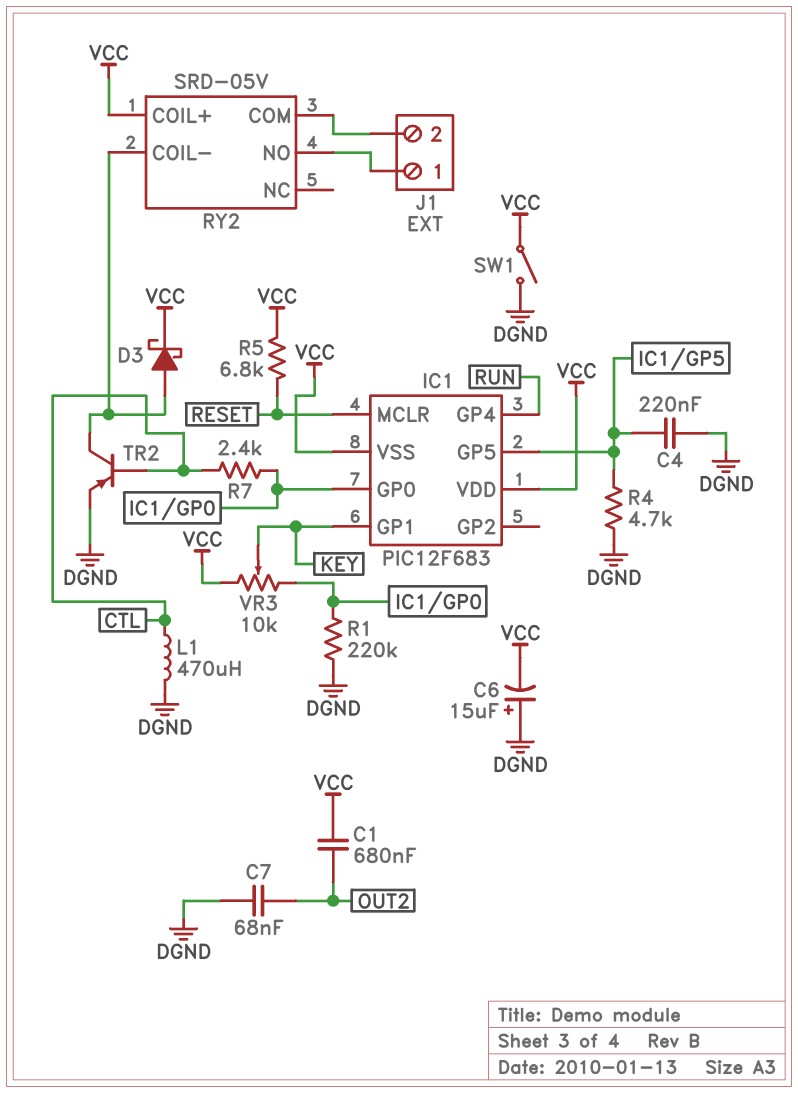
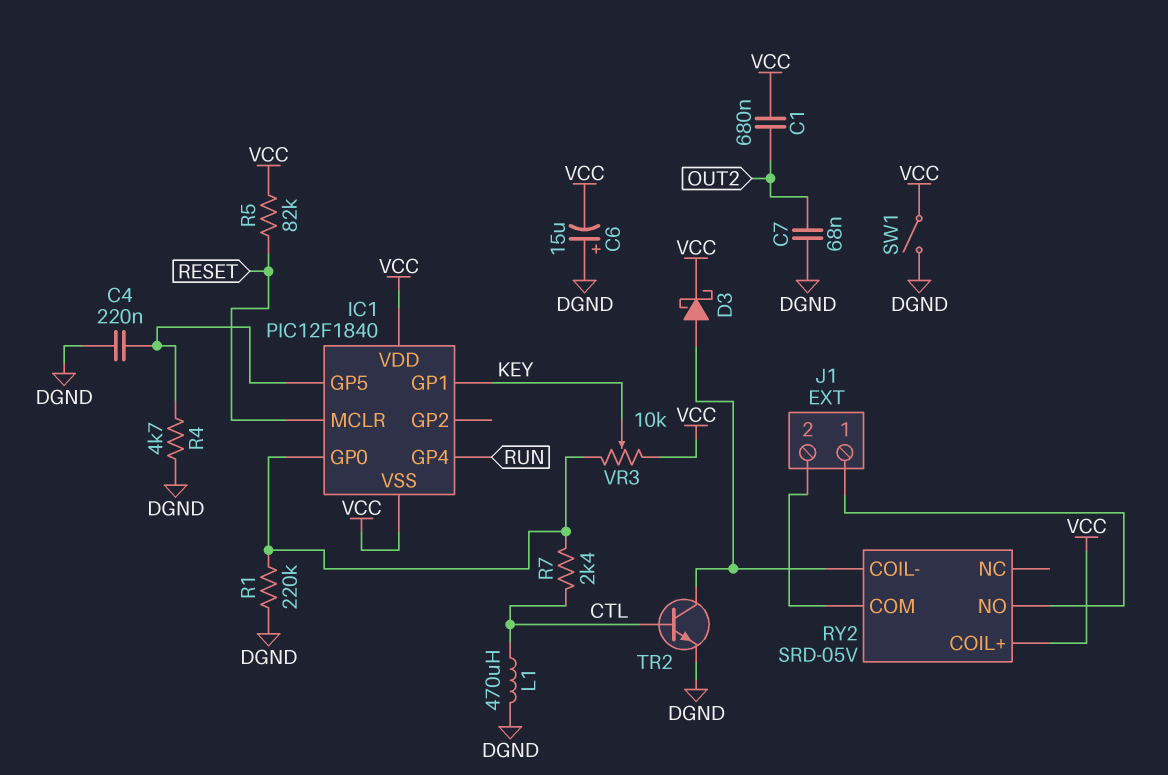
IC1: PIC12F683 -> PIC12F1840
R5: 6.8k (RESET, VCC) -> 82k (RESET, VCC)
TR2: PNP (B CTL, C RY2/COIL-, E DGND) -> NPN (B CTL, C RY2/COIL-, E DGND)

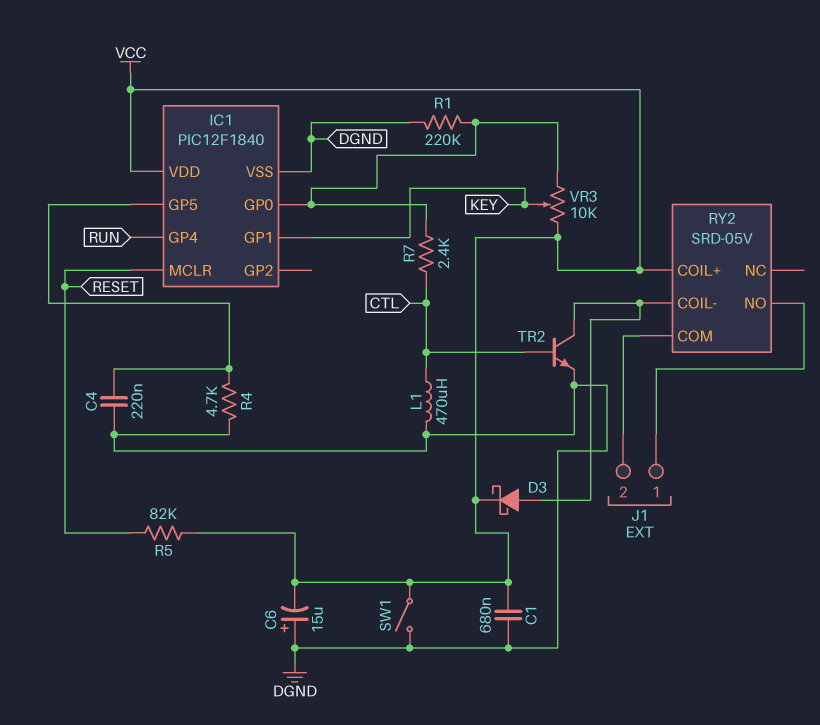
C1: 680nF (OUT2, VCC) -> 680nF (DGND, VCC)
C7: 68nF (DGND, OUT2) -> none
IC1 pin VSS: VCC -> DGND

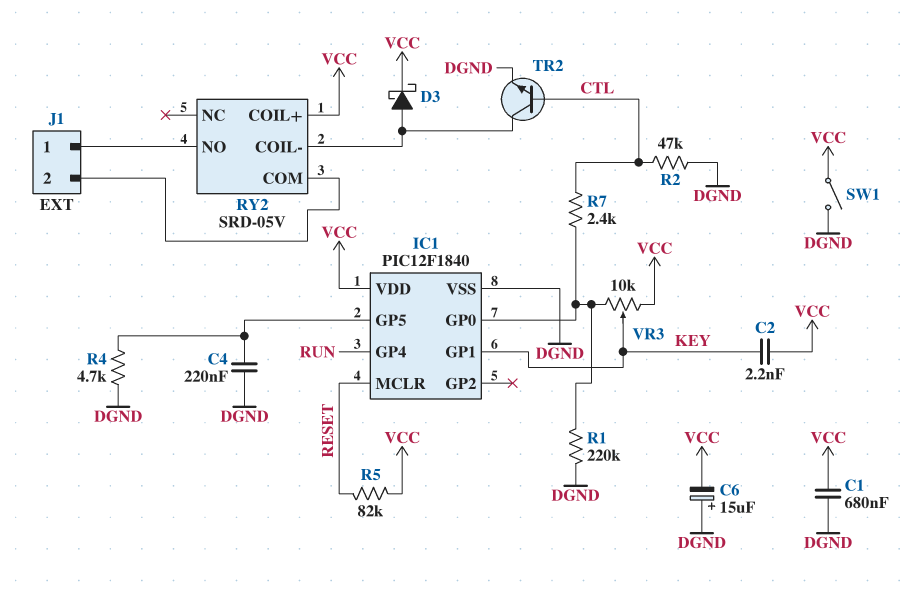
C2: none -> 2.2nF (KEY, VCC)
L1: 470uH (CTL, DGND) -> none
R2: none -> 47k (CTL, DGND)

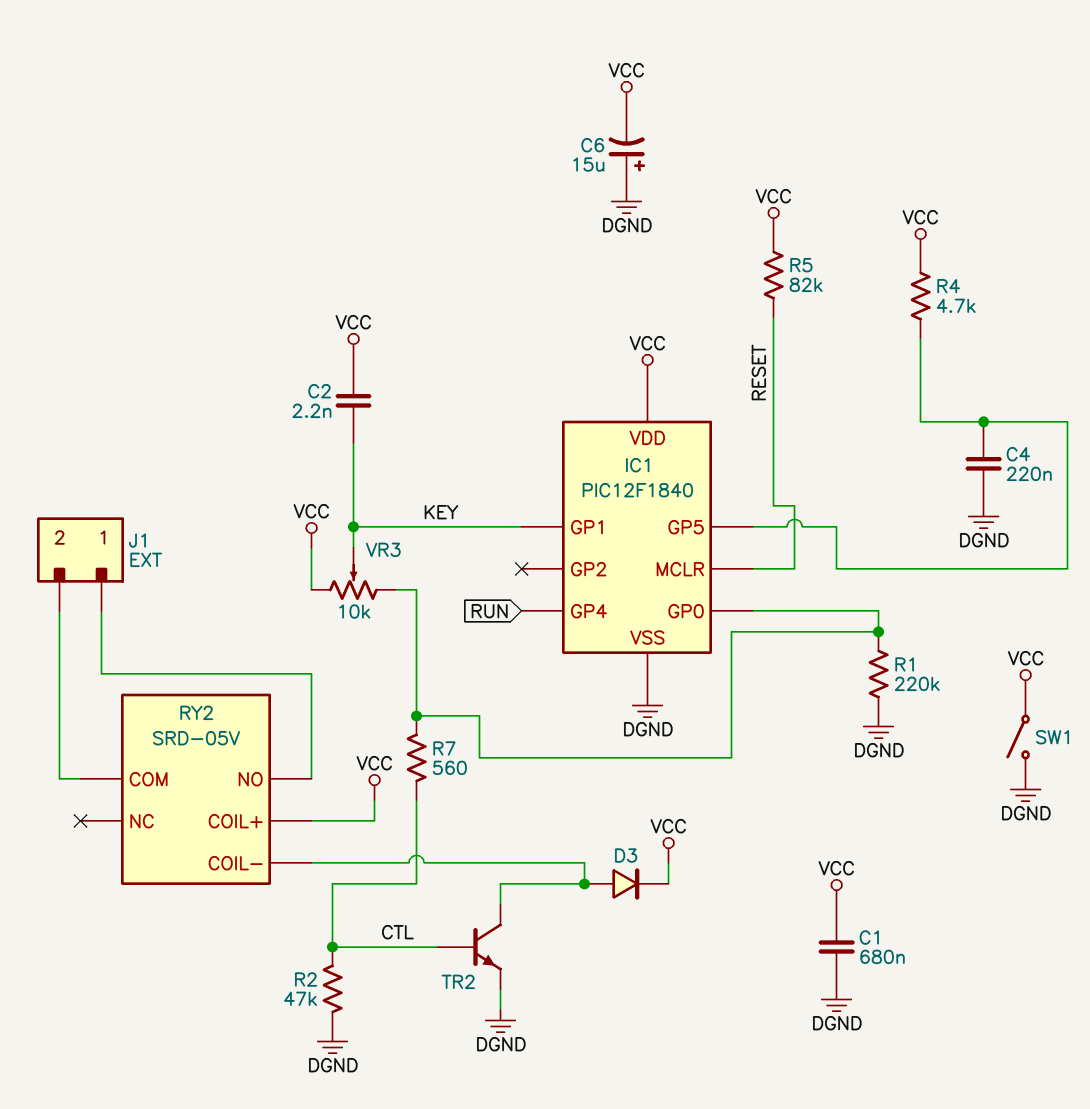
D3: schottky (A RY2/COIL-, K VCC) -> diode (A RY2/COIL-, K VCC)
R4: 4.7k (DGND, IC1/GP5) -> 4.7k (IC1/GP5, VCC)
R7: 2.4k (CTL, IC1/GP0) -> 560 (CTL, IC1/GP0)

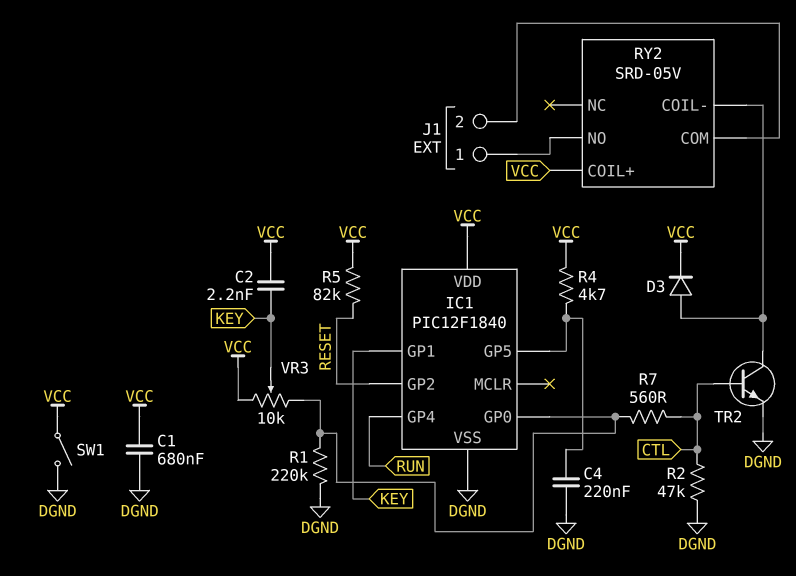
C6: 15uF (plus DGND, minus VCC) -> none
IC1 pin GP2: none -> RESET
IC1 pin MCLR: RESET -> none

